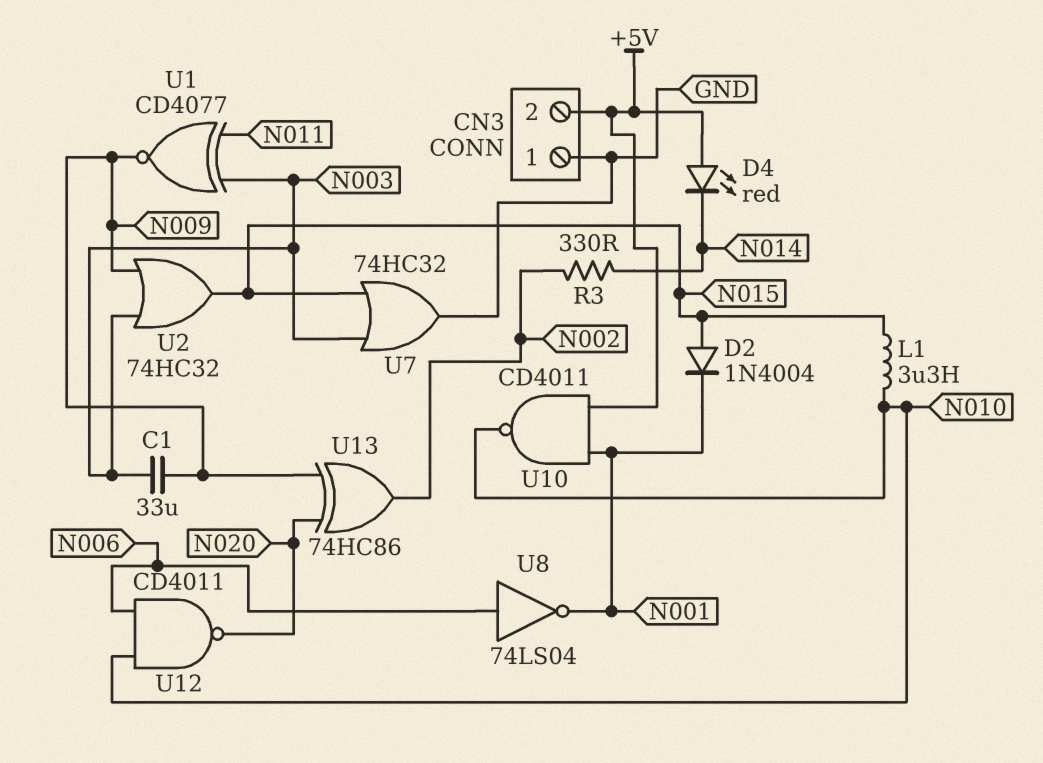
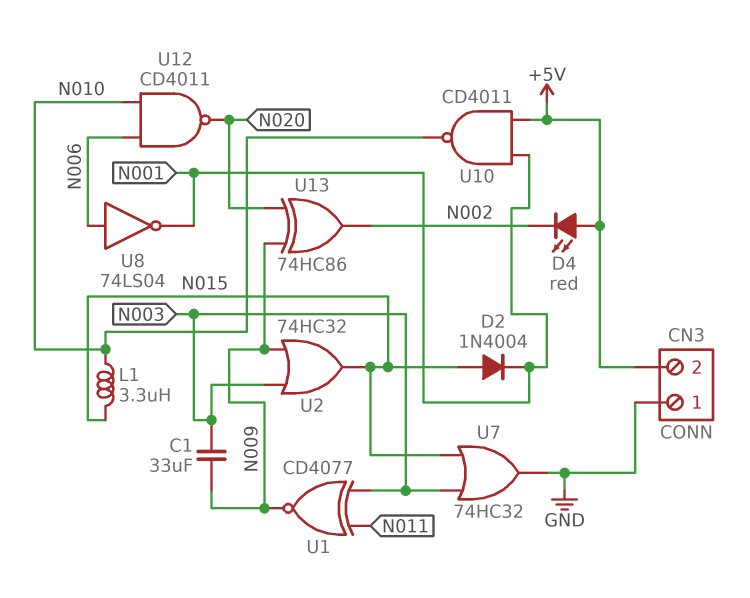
D4: LED red (A +5V, K N014) -> LED red (A +5V, K N002)
R3: 330 (N002, N014) -> none

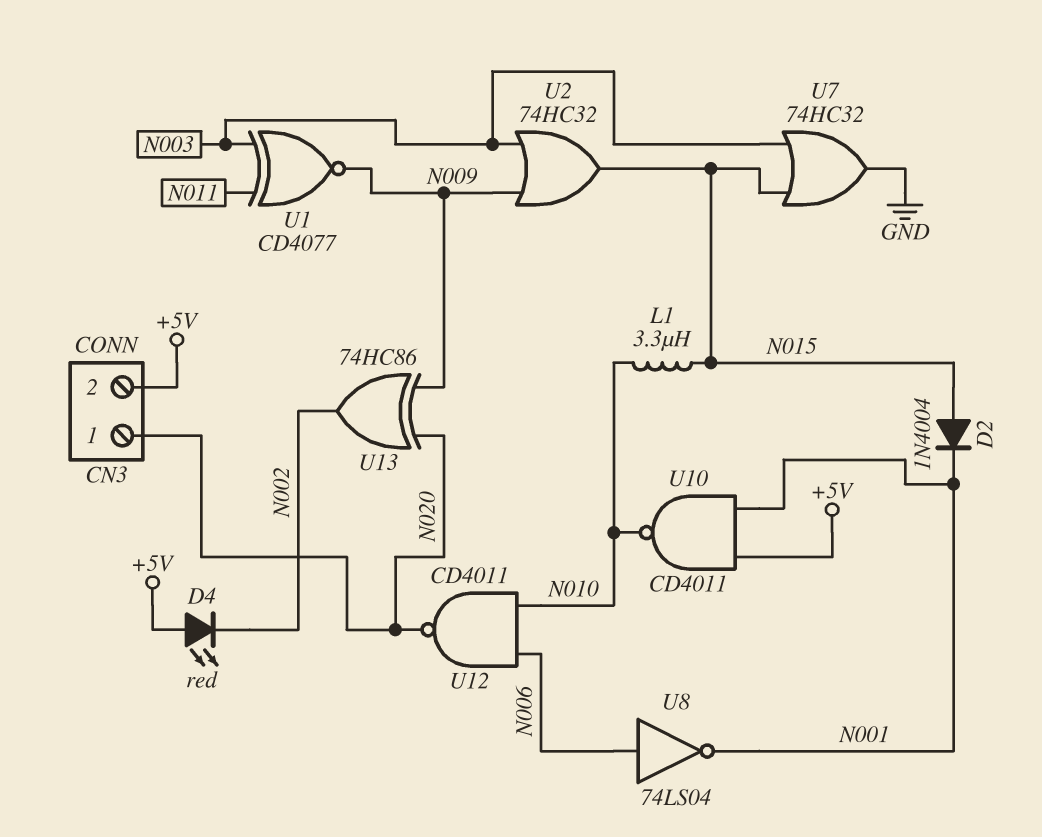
C1: 33uF (N003, N009) -> none
CN3 pin 1: GND -> N020

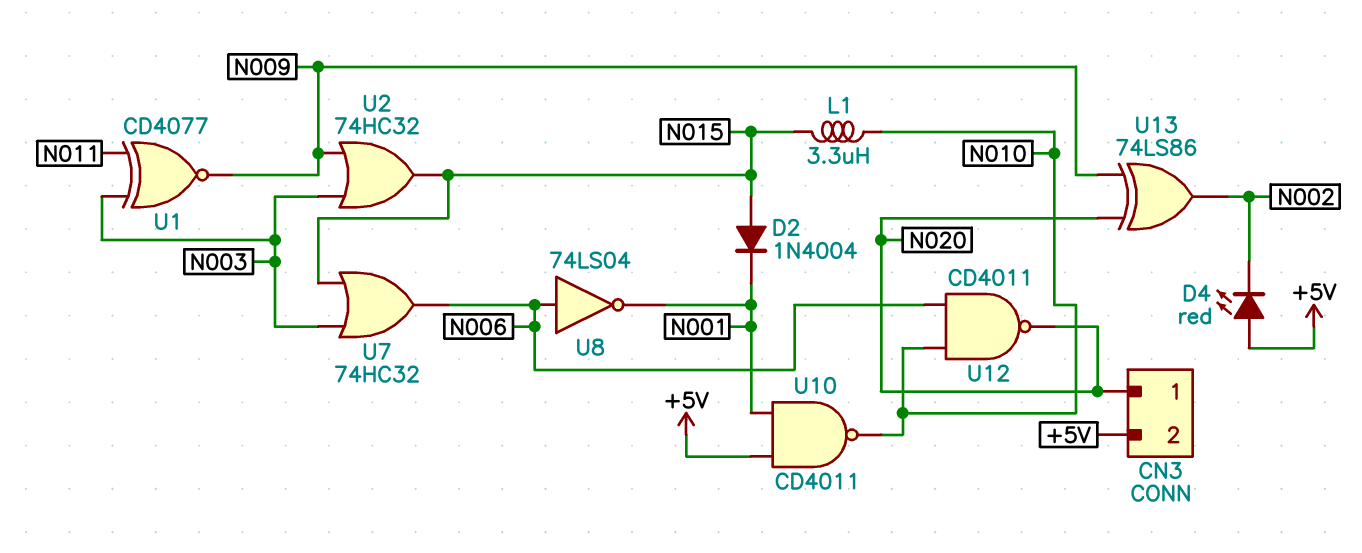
U7: OR 74HC32 (in N003, in N015, out GND) -> OR 74HC32 (in N003, in N015, out N006)
U13: XOR 74HC86 (in N009, in N020, out N002) -> XOR 74LS86 (in N009, in N020, out N002)

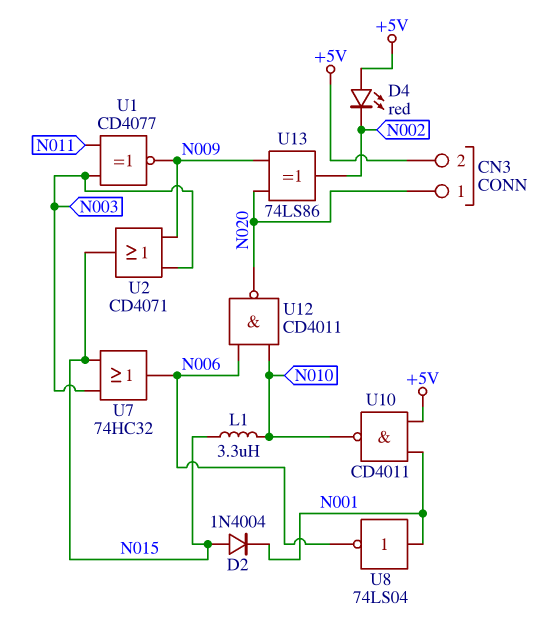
U2: OR 74HC32 (in N003, in N009, out N015) -> OR CD4071 (in N003, in N009, out N015)
U8: NOT 74LS04 (in N006, out N001) -> NOT 74LS04 (in N001, out N006)

